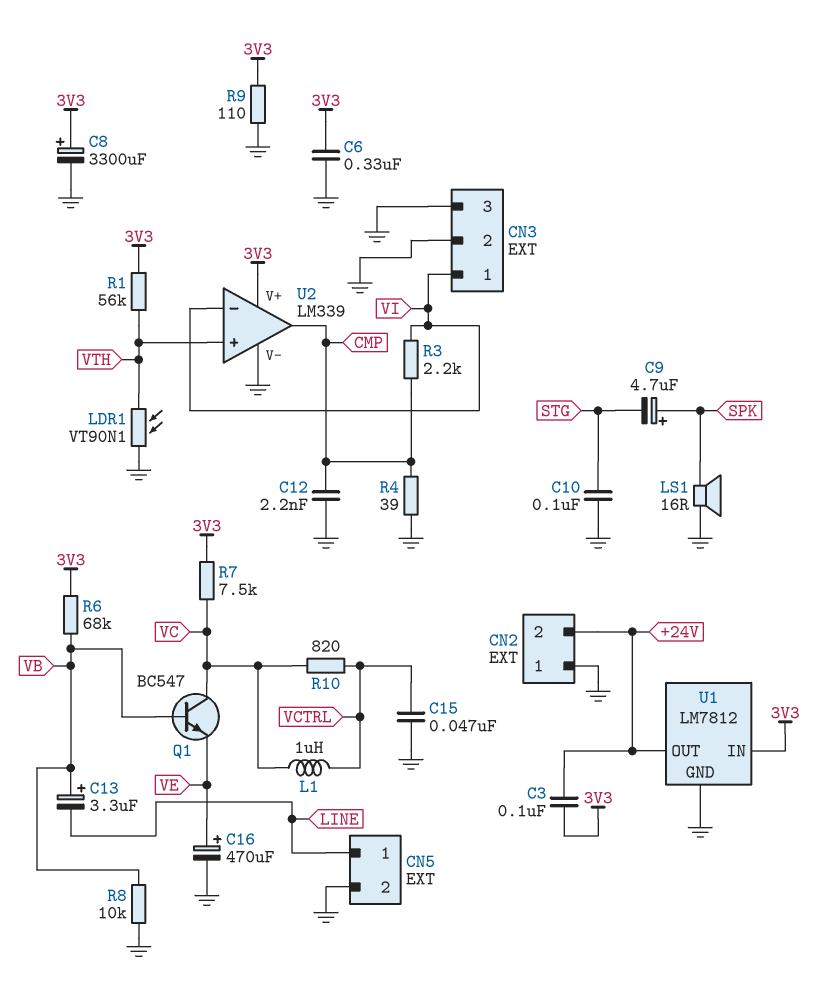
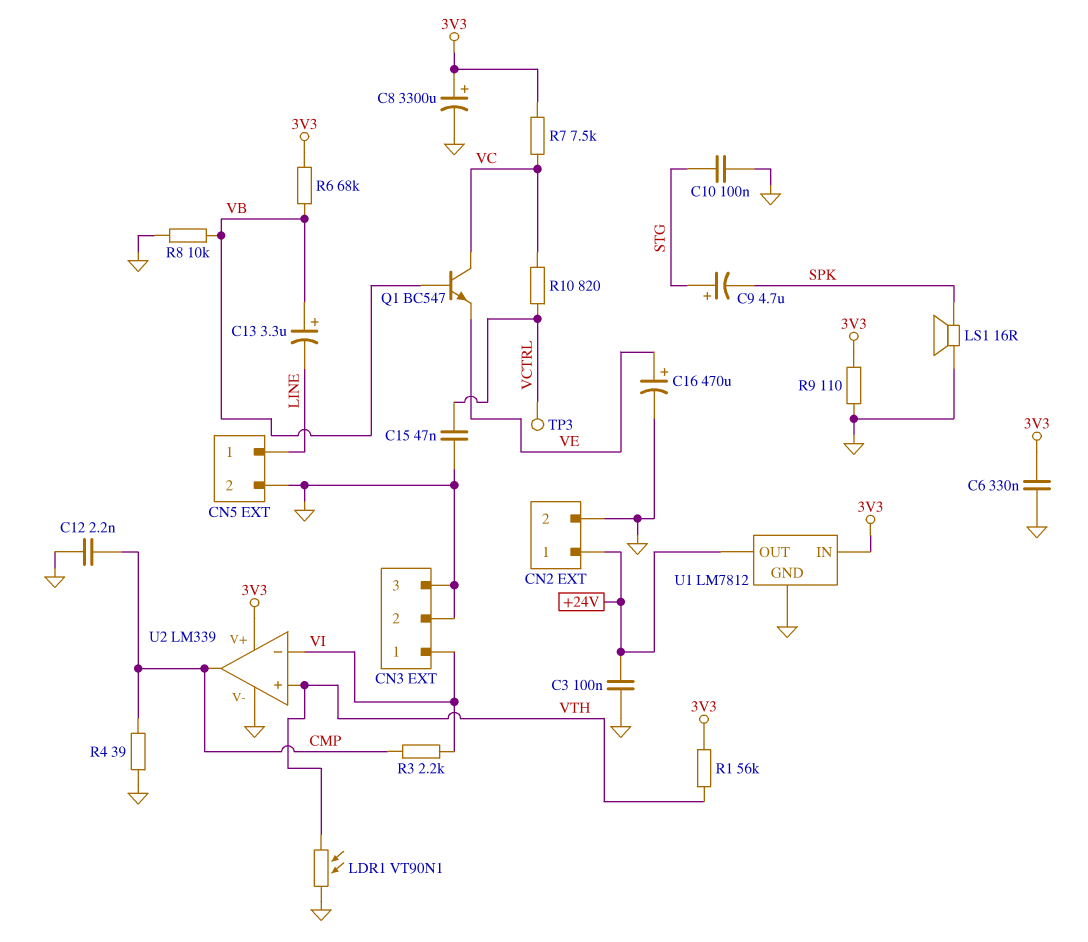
C3: 100nF (+24V, 3V3) -> 100nF (+24V, GND)
C9: 4.7uF (plus SPK, minus STG) -> 4.7uF (plus STG, minus SPK)
CN2 pin 1: GND -> +24V
CN2 pin 2: +24V -> GND
L1: 1uH (VC, VCTRL) -> none
TP3: none -> test point (VCTRL)

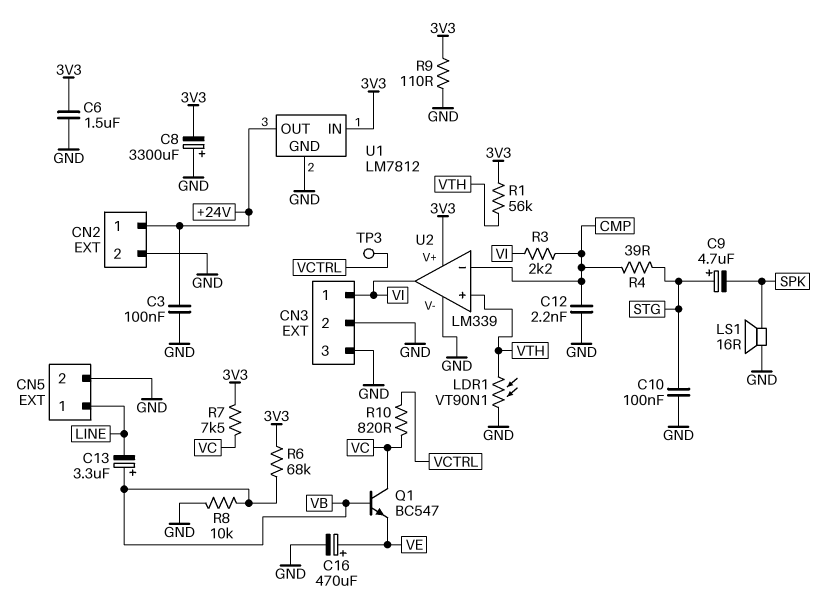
C6: 330nF (3V3, GND) -> 1.5uF (3V3, GND)
C8: 3300uF (plus 3V3, minus GND) -> 3300uF (plus GND, minus 3V3)
C15: 47nF (GND, VCTRL) -> none
R4: 39 (CMP, GND) -> 39 (CMP, STG)
U2 pin in-: VI -> CMP
U2 pin out: CMP -> VI

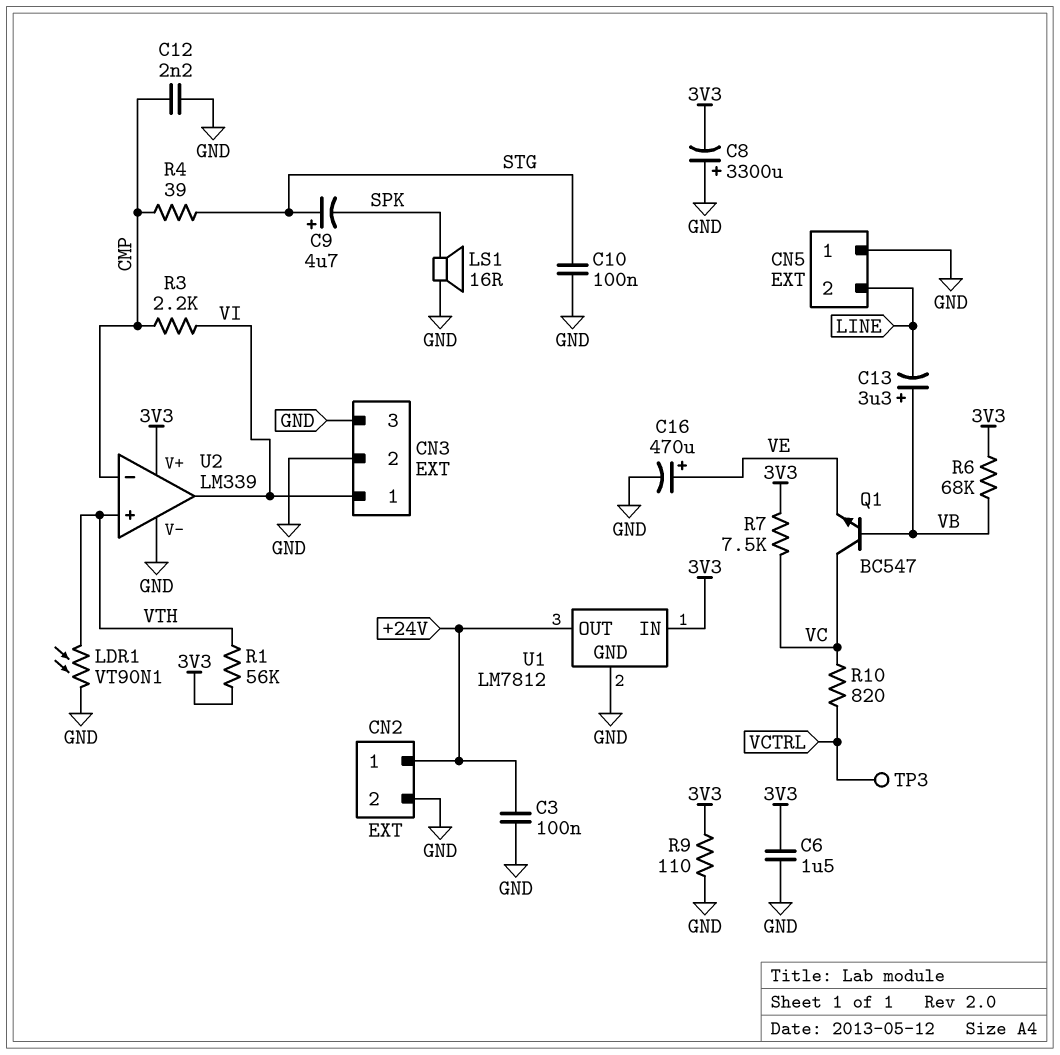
CN5 pin 1: LINE -> GND
CN5 pin 2: GND -> LINE
R8: 10k (GND, VB) -> none

